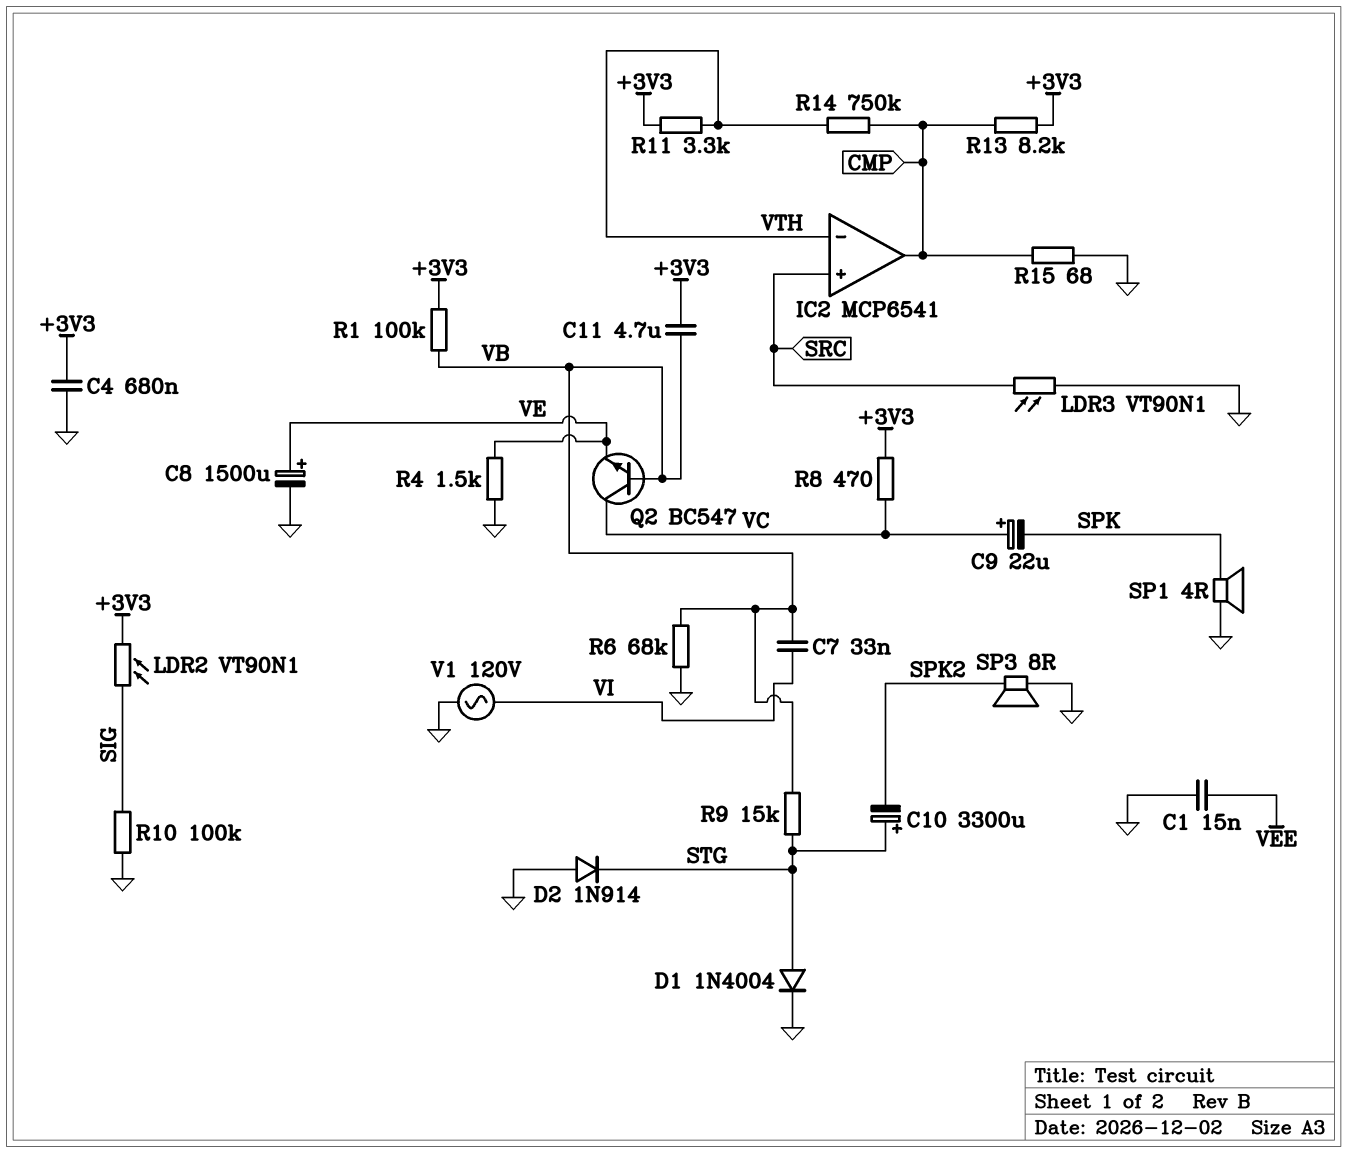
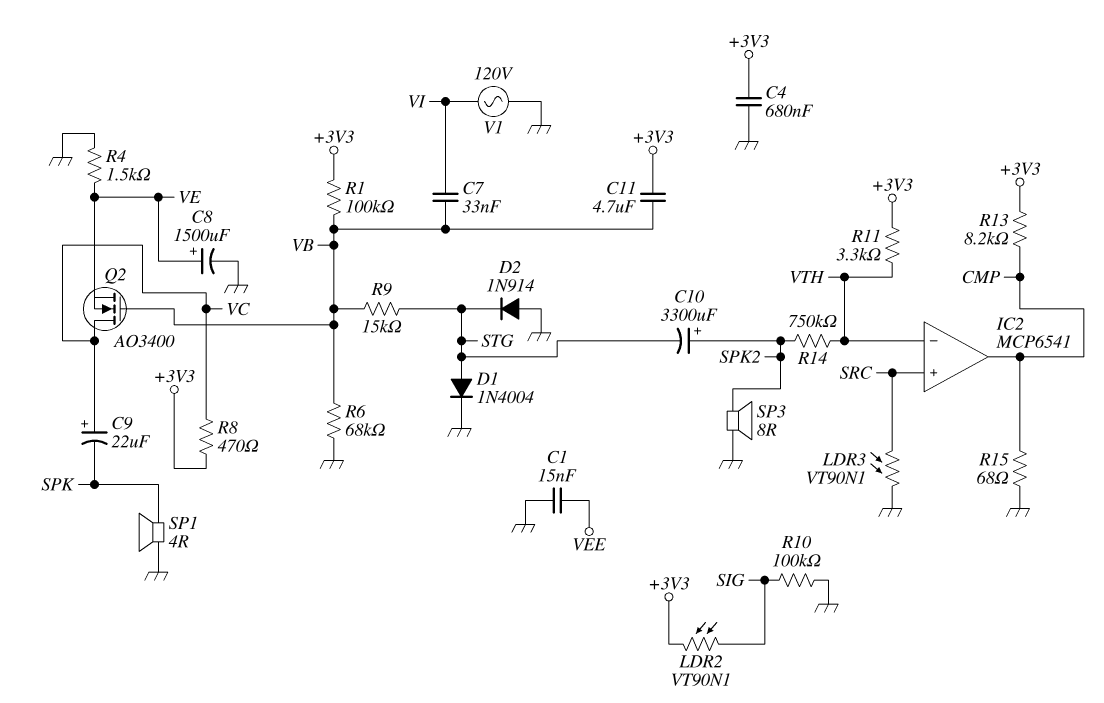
C10: 3300uF (plus STG, minus SPK2) -> 3300uF (plus SPK2, minus STG)
Q2: NPN BC547 (B VB, C VC, E VE) -> NMOS AO3400 (G VB, D VC, S VE)
R14: 750k (CMP, VTH) -> 750k (SPK2, VTH)

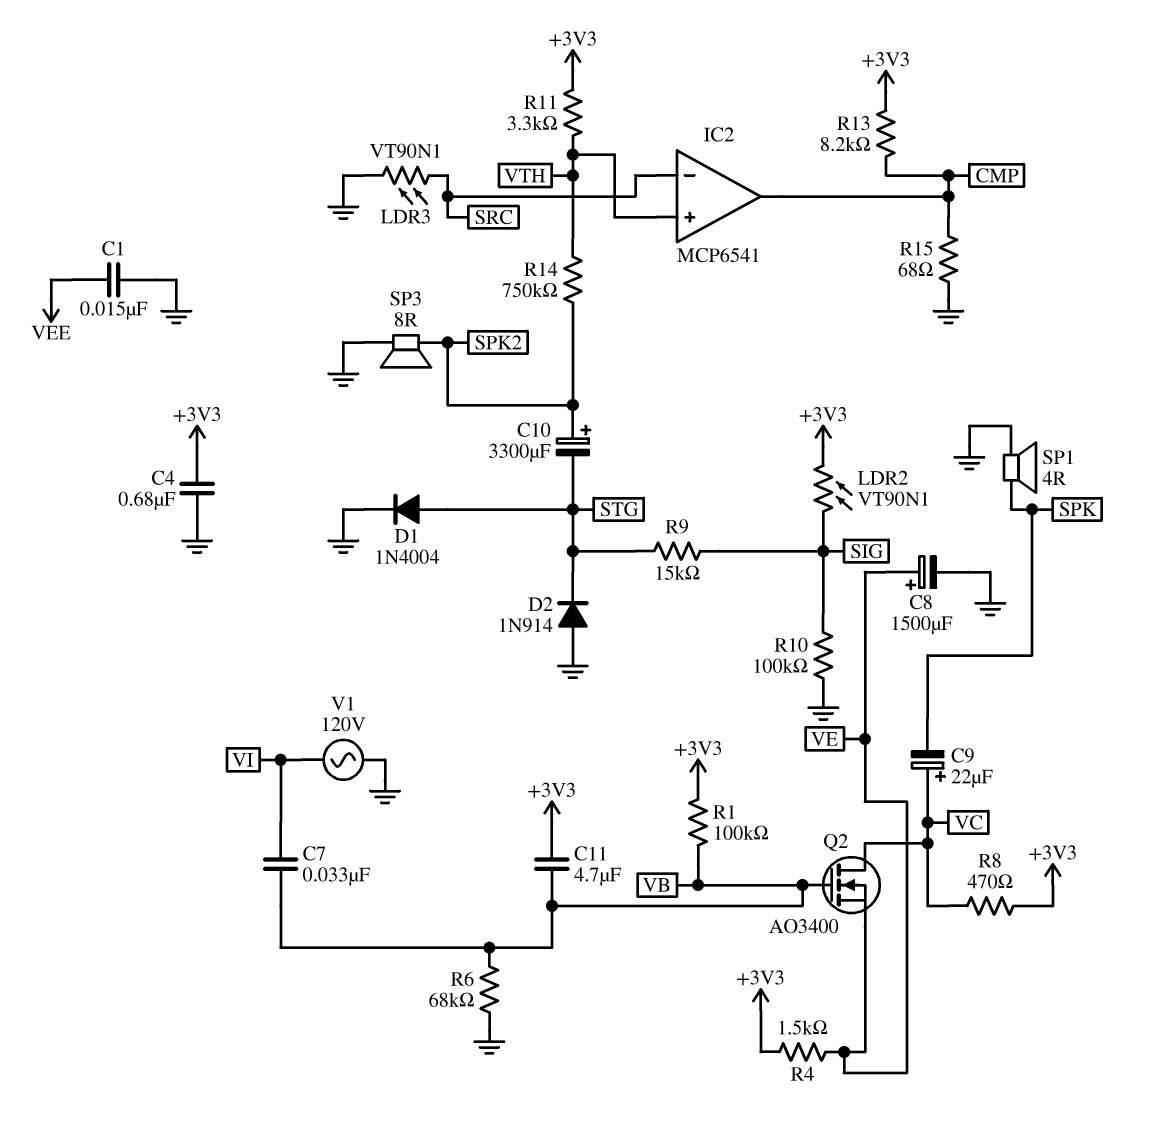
IC2 pin in+: SRC -> VTH
IC2 pin in-: VTH -> SRC
R4: 1.5k (GND, VE) -> 1.5k (+3V3, VE)
R9: 15k (STG, VB) -> 15k (SIG, STG)

